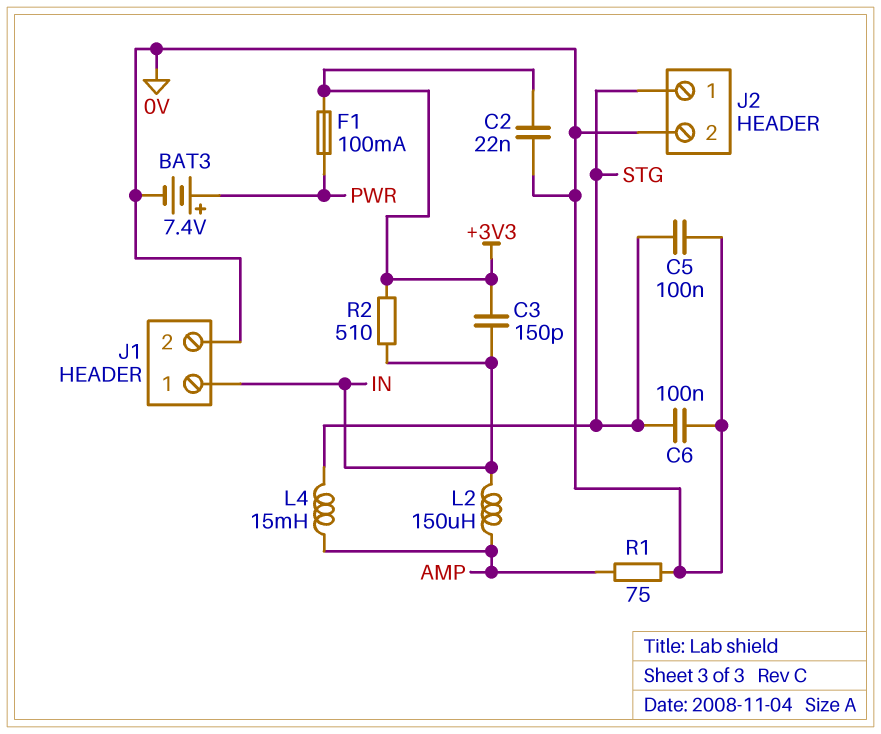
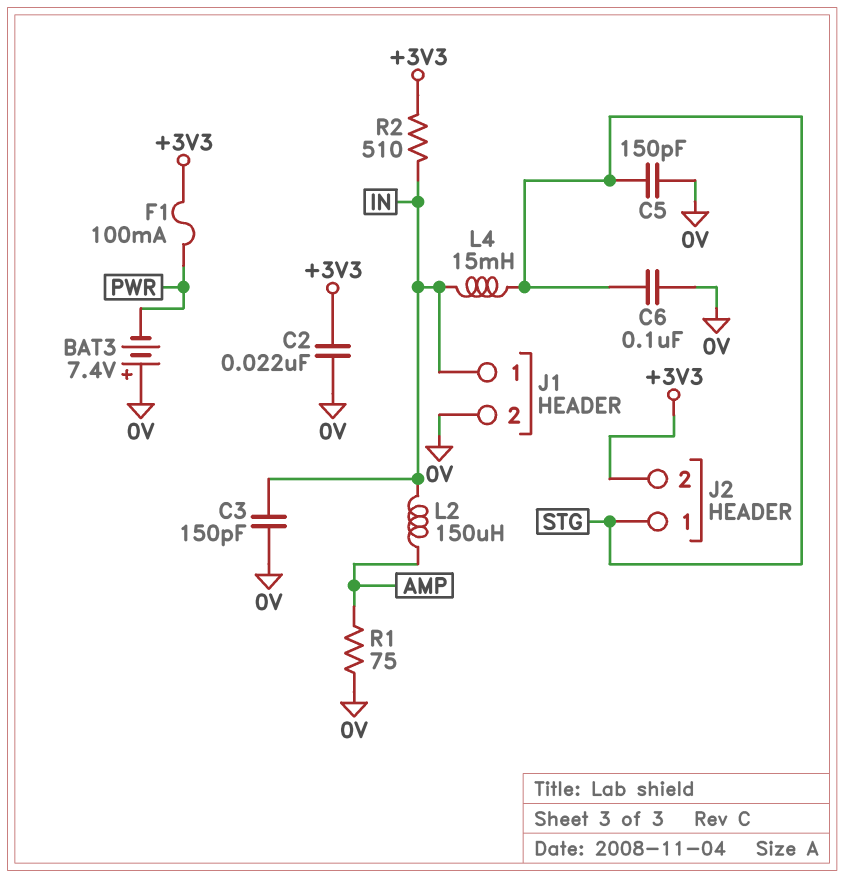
BAT3: 7.4V (plus PWR, minus 0V) -> 7.4V (plus 0V, minus PWR)
C3: 150pF (+3V3, IN) -> 150pF (0V, IN)
C5: 100nF (0V, STG) -> 150pF (0V, STG)
J2 pin 2: 0V -> +3V3
L4: 15mH (AMP, STG) -> 15mH (IN, STG)

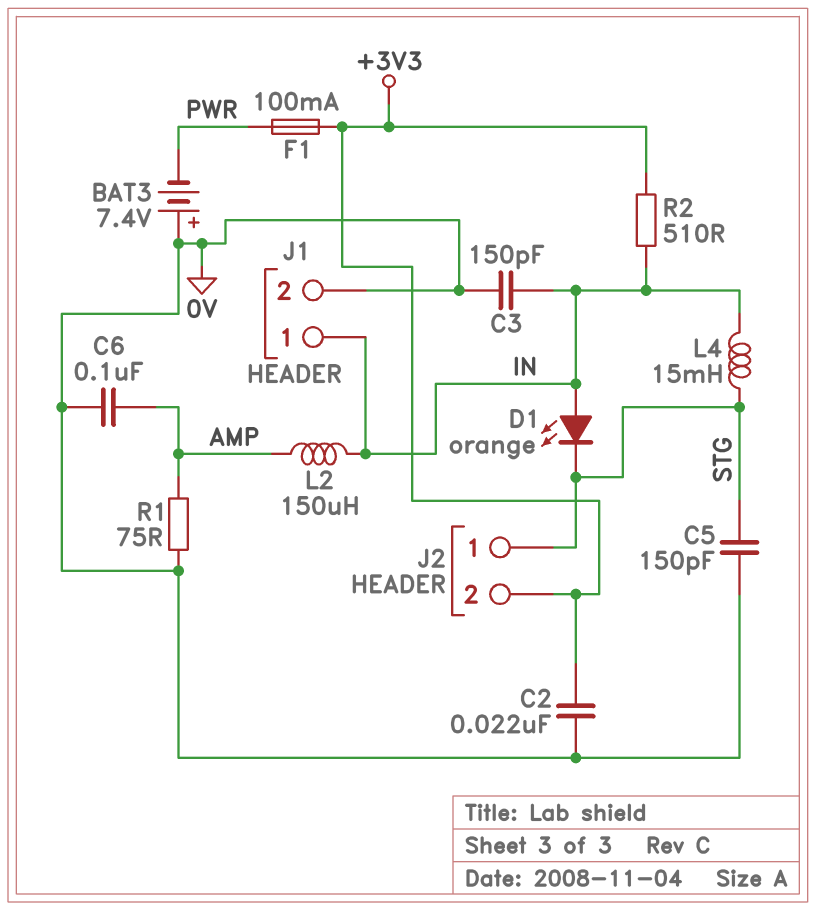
C6: 100nF (0V, STG) -> 100nF (0V, AMP)
D1: none -> LED orange (A IN, K STG)

